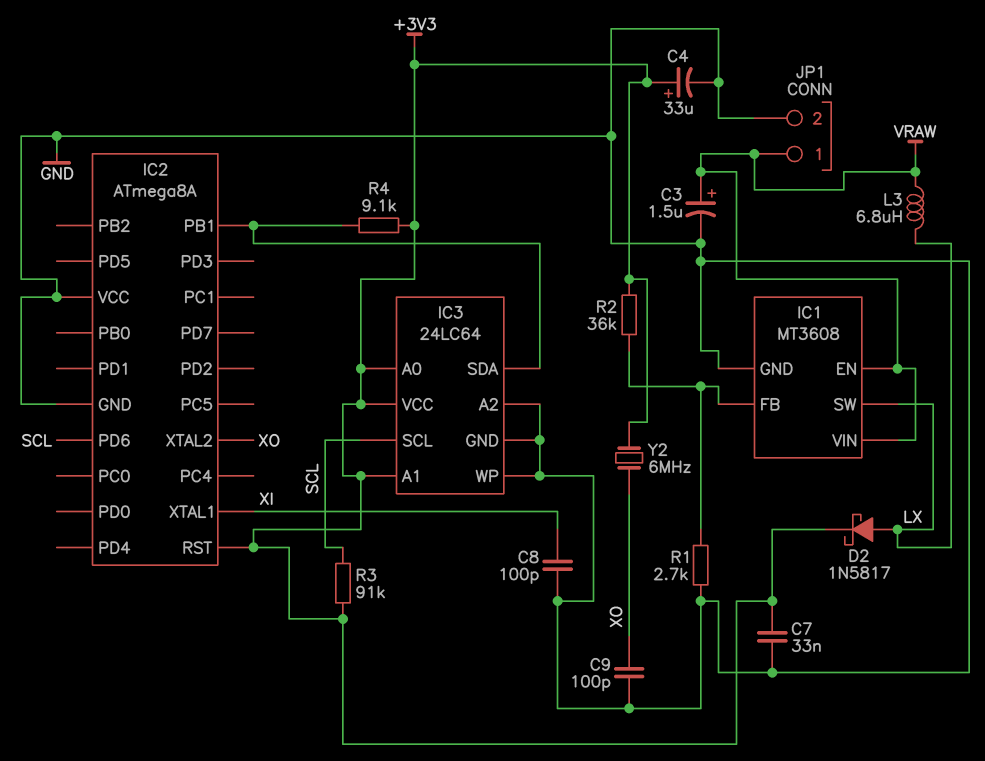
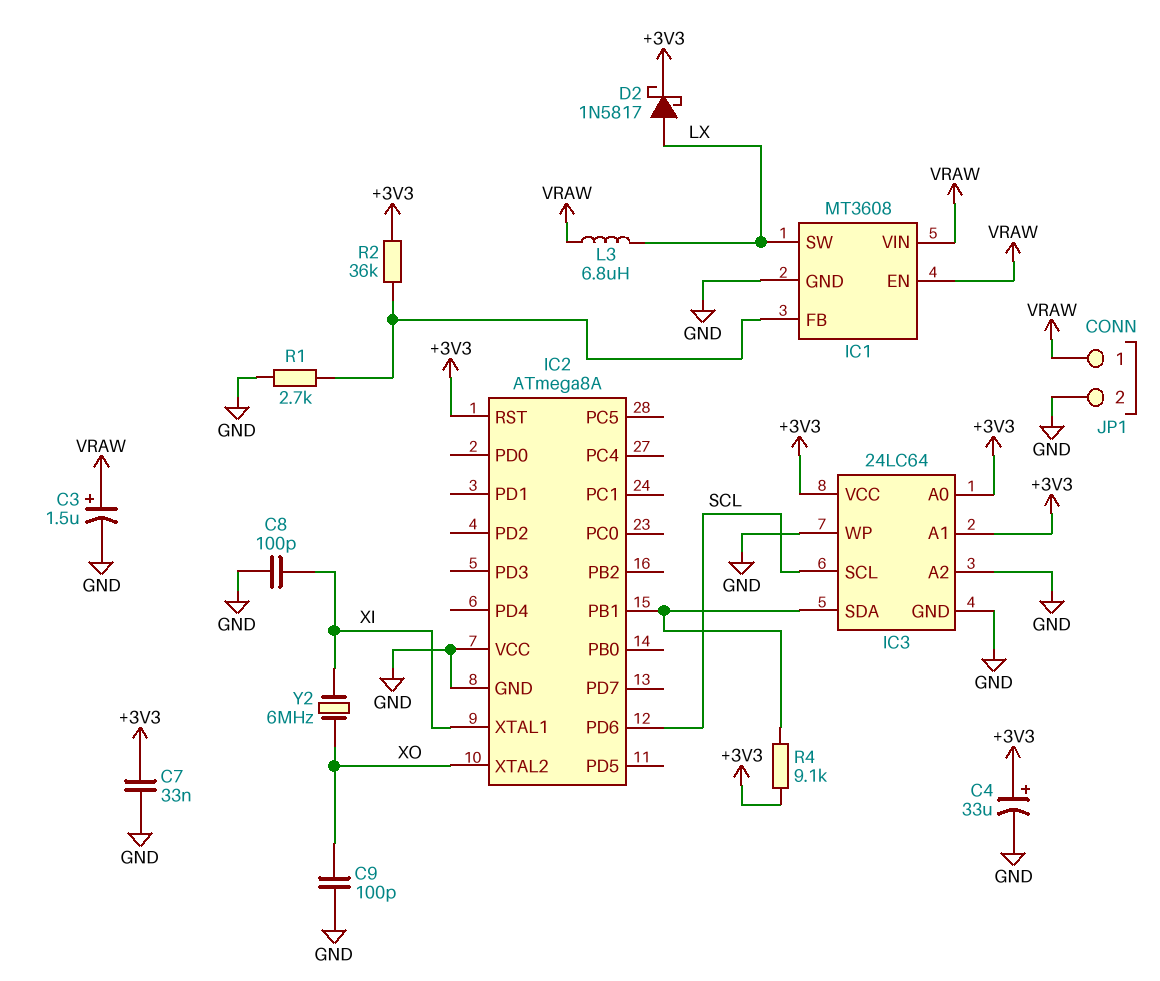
R3: 91k (+3V3, SCL) -> none
Y2: 6MHz (+3V3, XO) -> 6MHz (XI, XO)

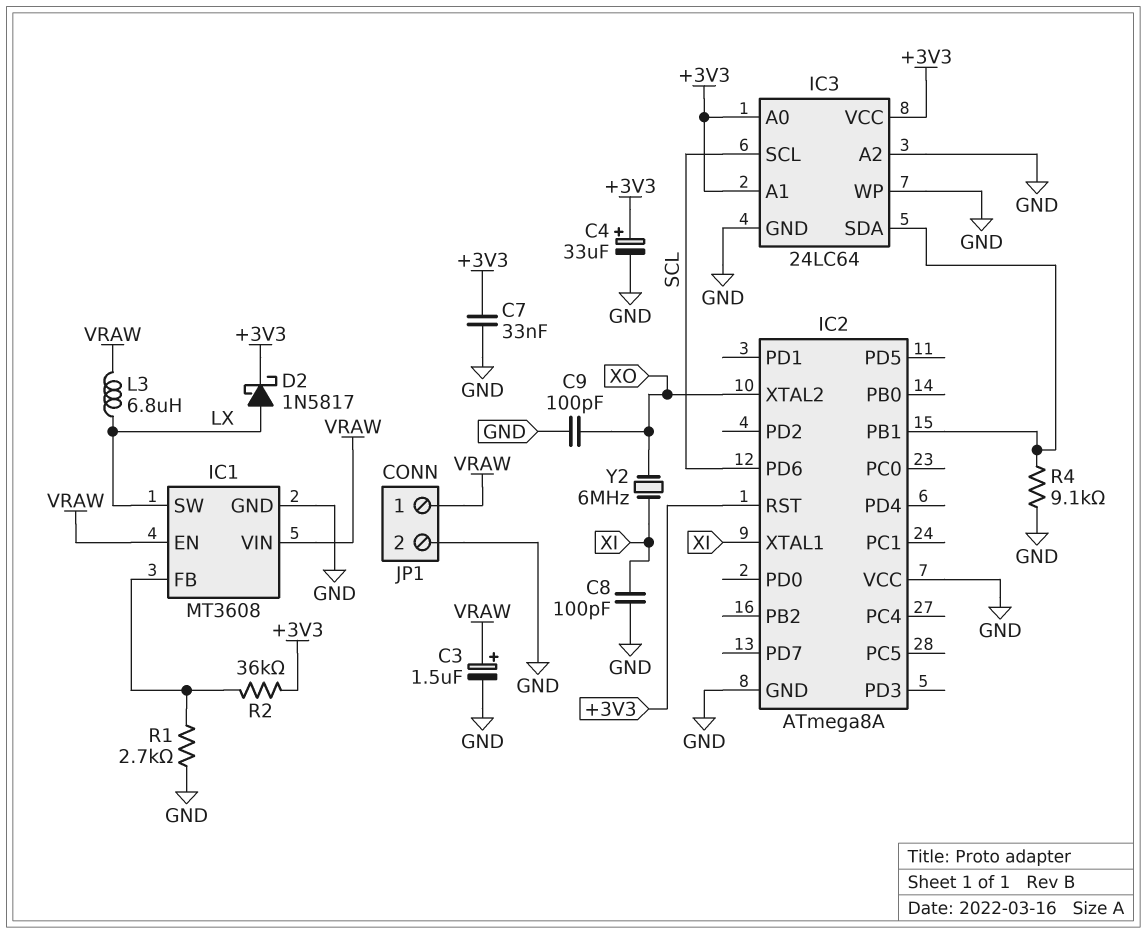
R4: 9.1k (+3V3, IC2/PB1) -> 9.1k (GND, IC2/PB1)

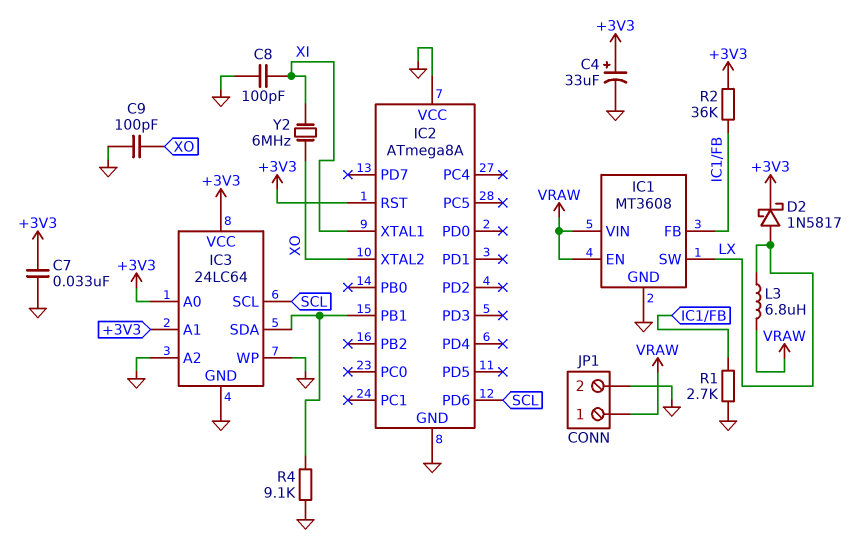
C3: 1.5uF (plus VRAW, minus GND) -> none

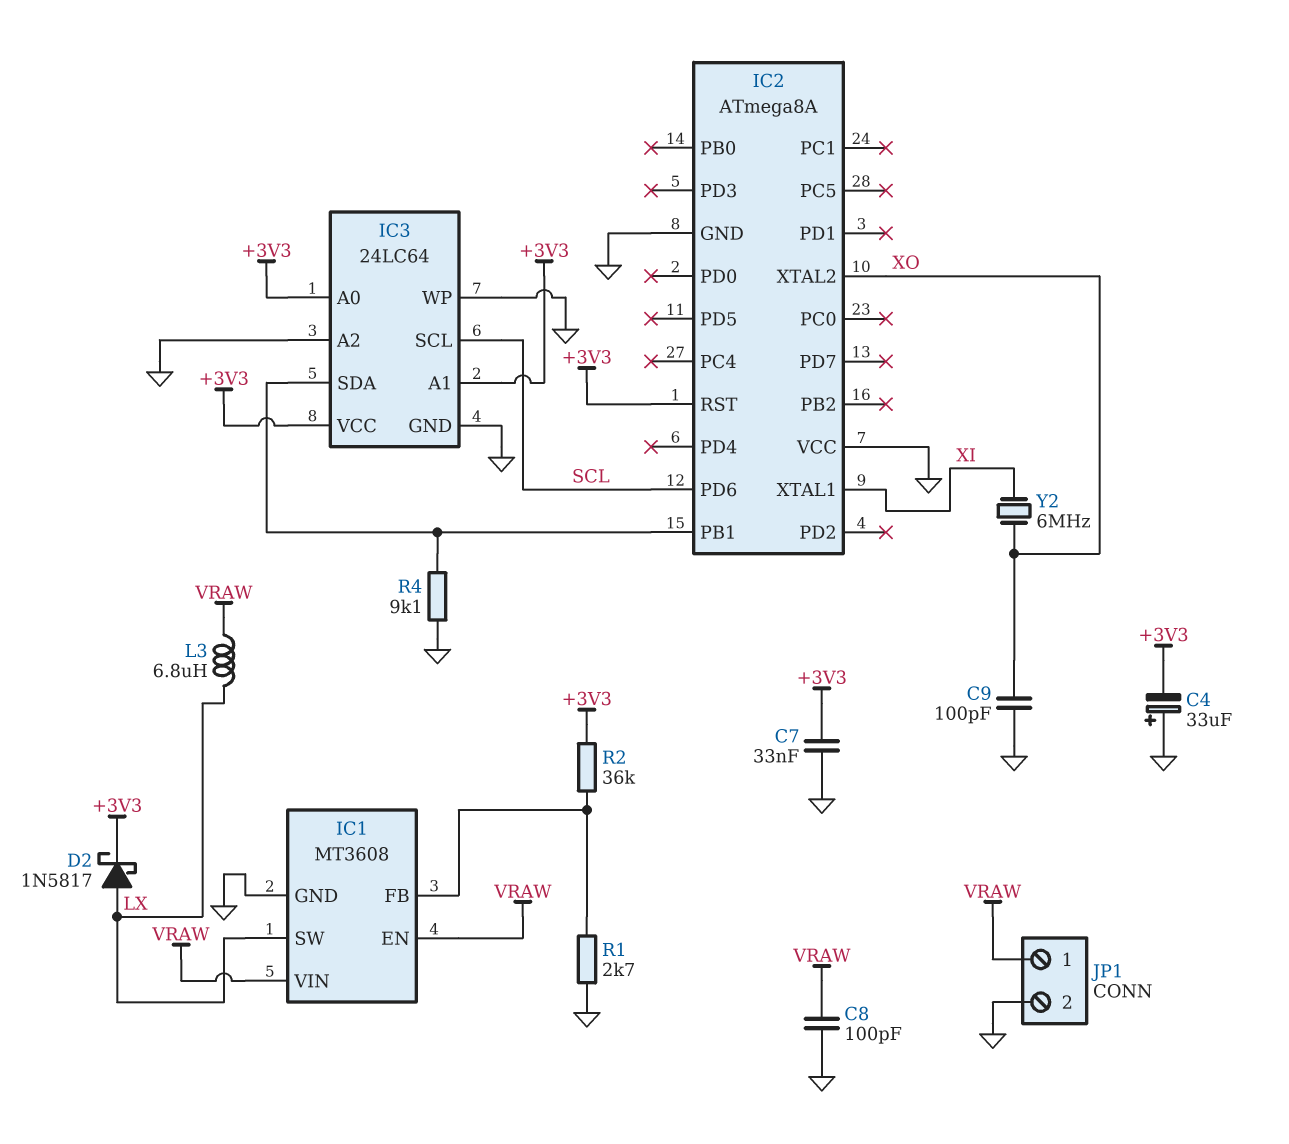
C4: 33uF (plus +3V3, minus GND) -> 33uF (plus GND, minus +3V3)
C8: 100pF (GND, XI) -> 100pF (GND, VRAW)

